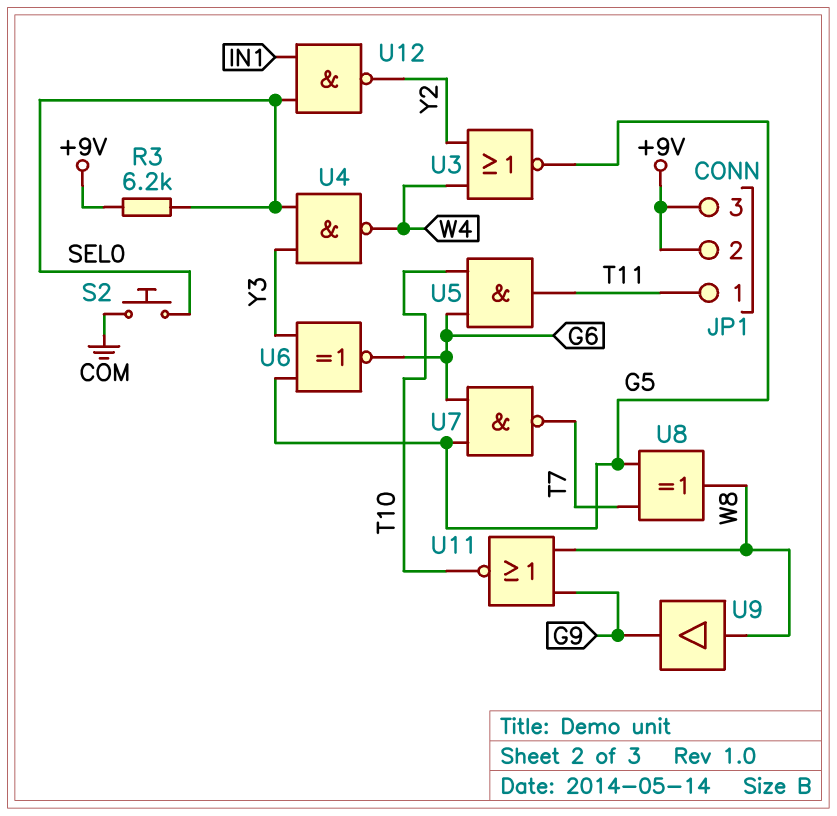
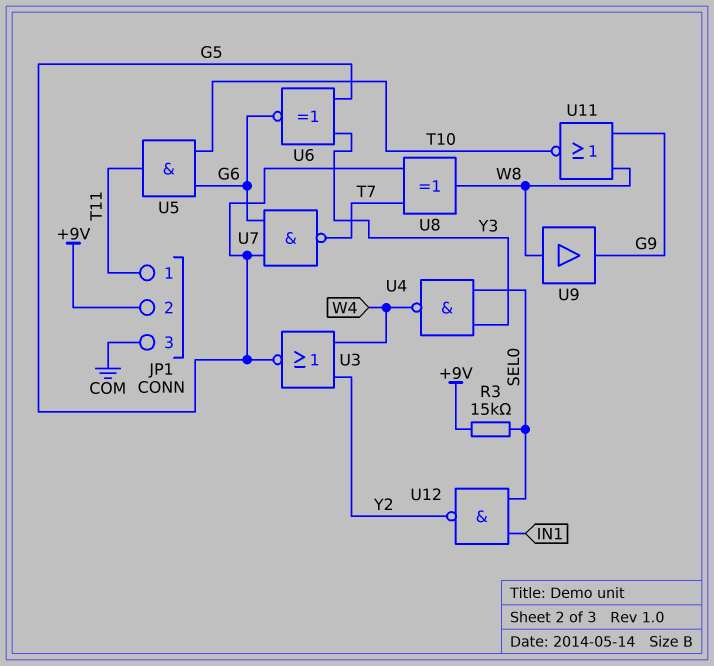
JP1 pin 3: +9V -> COM
R3: 6.2k (+9V, SEL0) -> 15k (+9V, SEL0)
S2: button (COM, SEL0) -> none

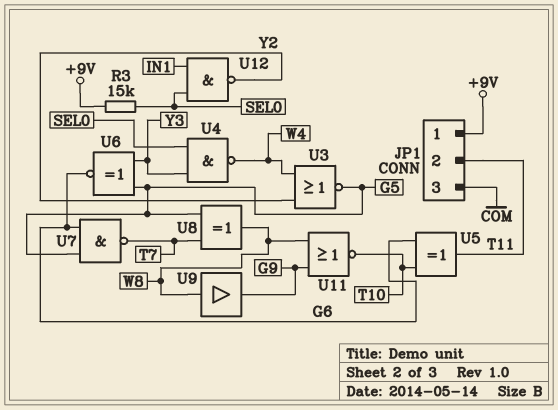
JP1 pin 1: T11 -> +9V
JP1 pin 2: +9V -> T11
U5: AND (in G6, in T10, out T11) -> XOR (in G6, in T10, out T11)

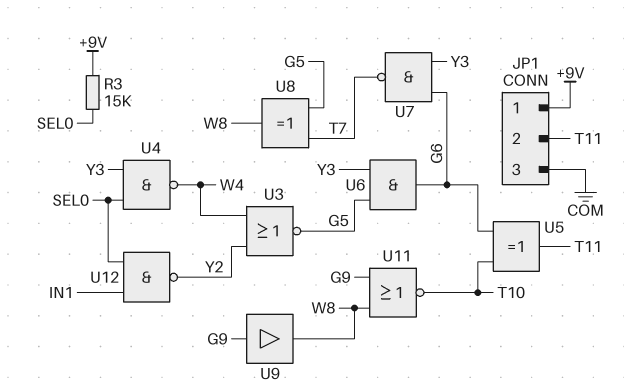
U6: XNOR (in G5, in Y3, out G6) -> AND (in G5, in Y3, out G6)
U7: NAND (in G5, in G6, out T7) -> NAND (in G6, in Y3, out T7)
U9: buffer (in W8, out G9) -> buffer (in G9, out W8)

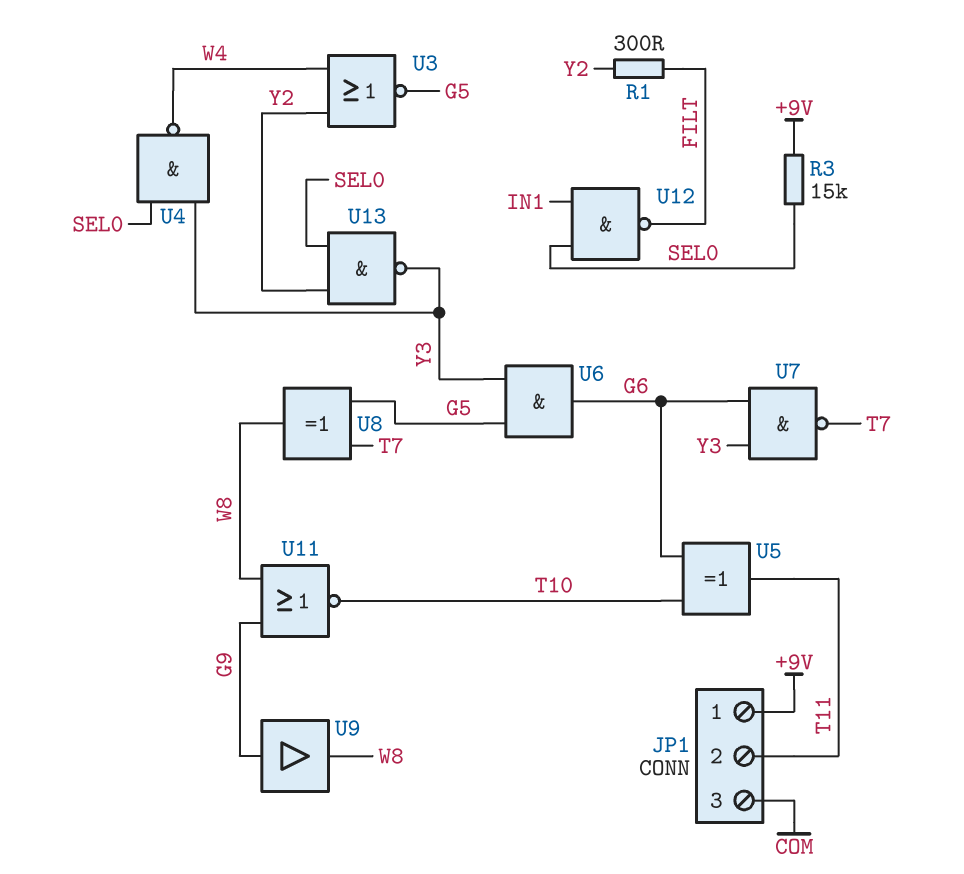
R1: none -> 300 (FILT, Y2)
U12: NAND (in IN1, in SEL0, out Y2) -> NAND (in IN1, in SEL0, out FILT)
U13: none -> NAND (in SEL0, in Y2, out Y3)

